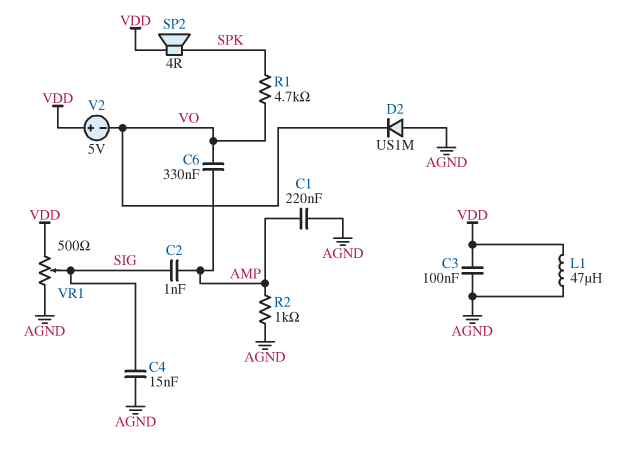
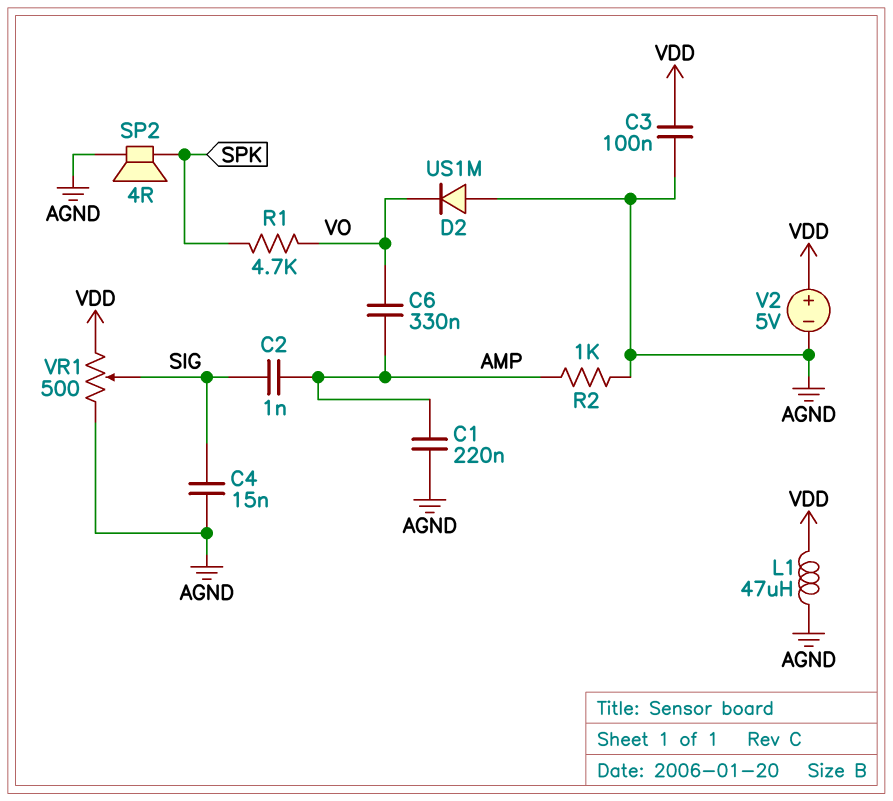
SP2: speaker 4R (SPK, VDD) -> speaker 4R (AGND, SPK)
V2: 5V (plus VDD, minus VO) -> 5V (plus VDD, minus AGND)

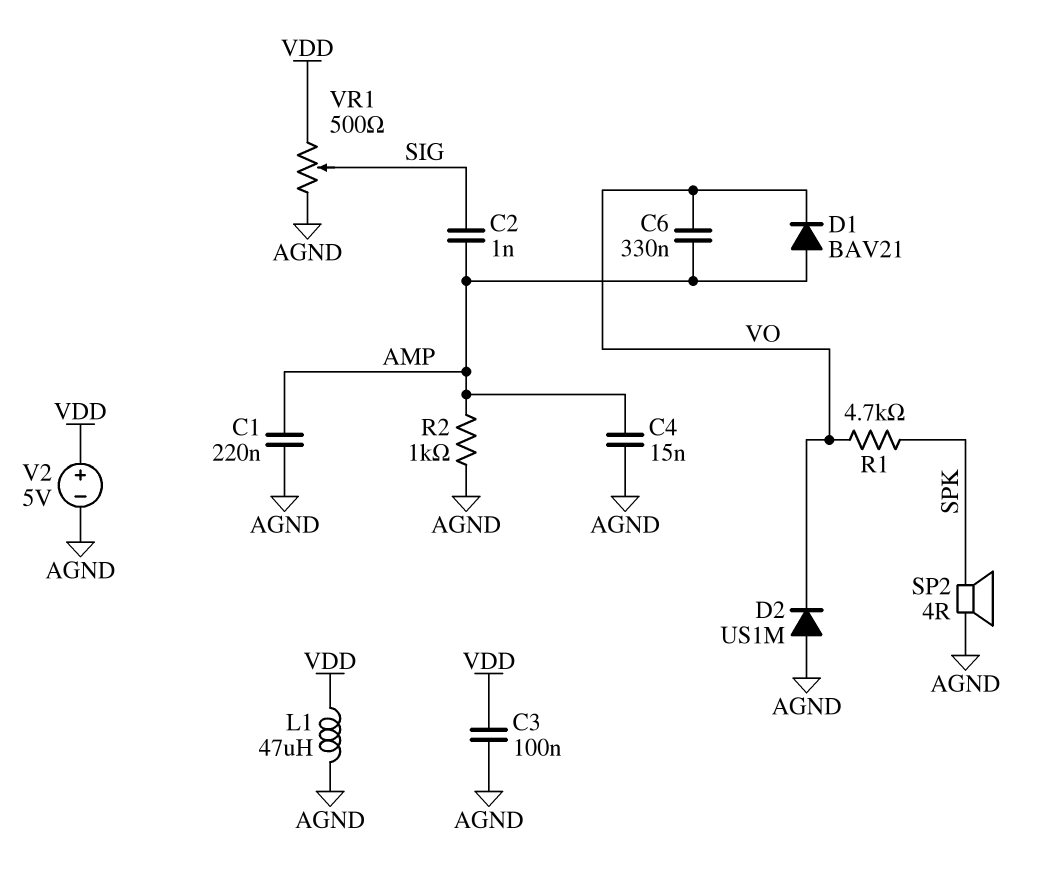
C4: 15nF (AGND, SIG) -> 15nF (AGND, AMP)
D1: none -> diode BAV21 (A AMP, K VO)

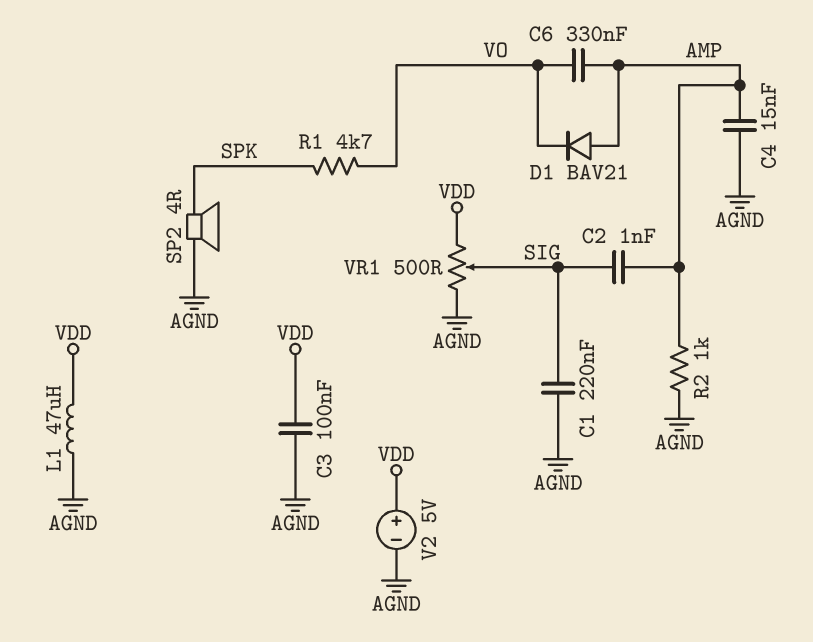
C1: 220nF (AGND, AMP) -> 220nF (AGND, SIG)
D2: diode US1M (A AGND, K VO) -> none

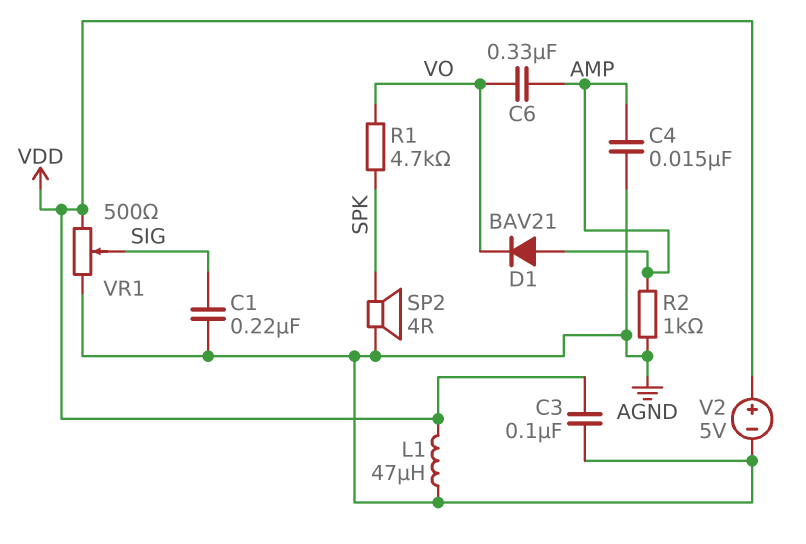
C2: 1nF (AMP, SIG) -> none

